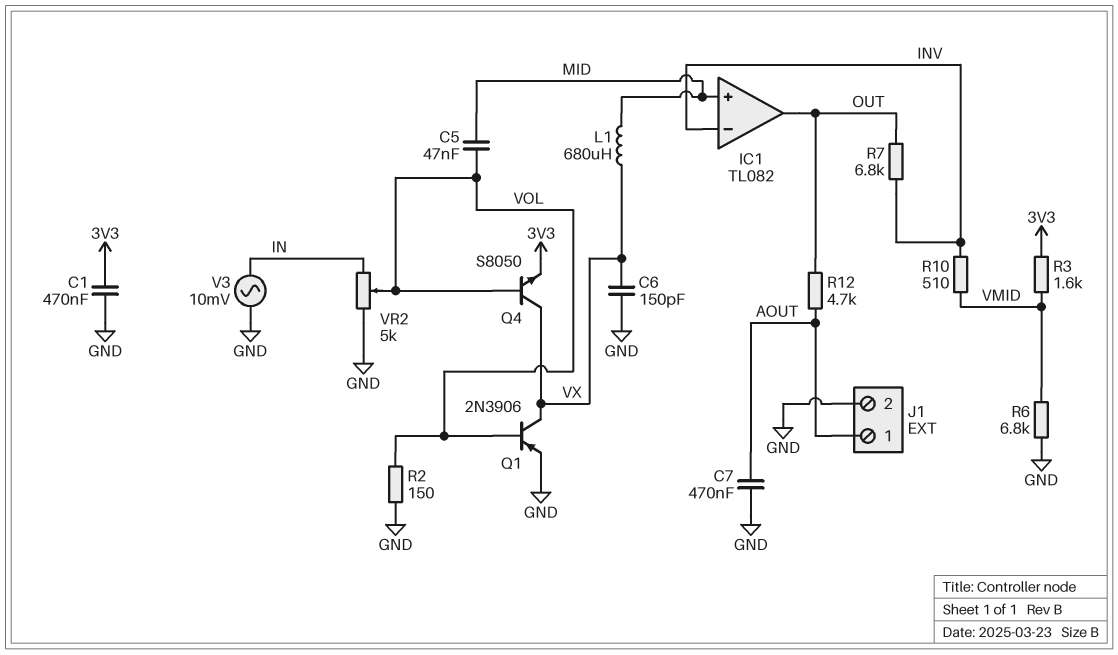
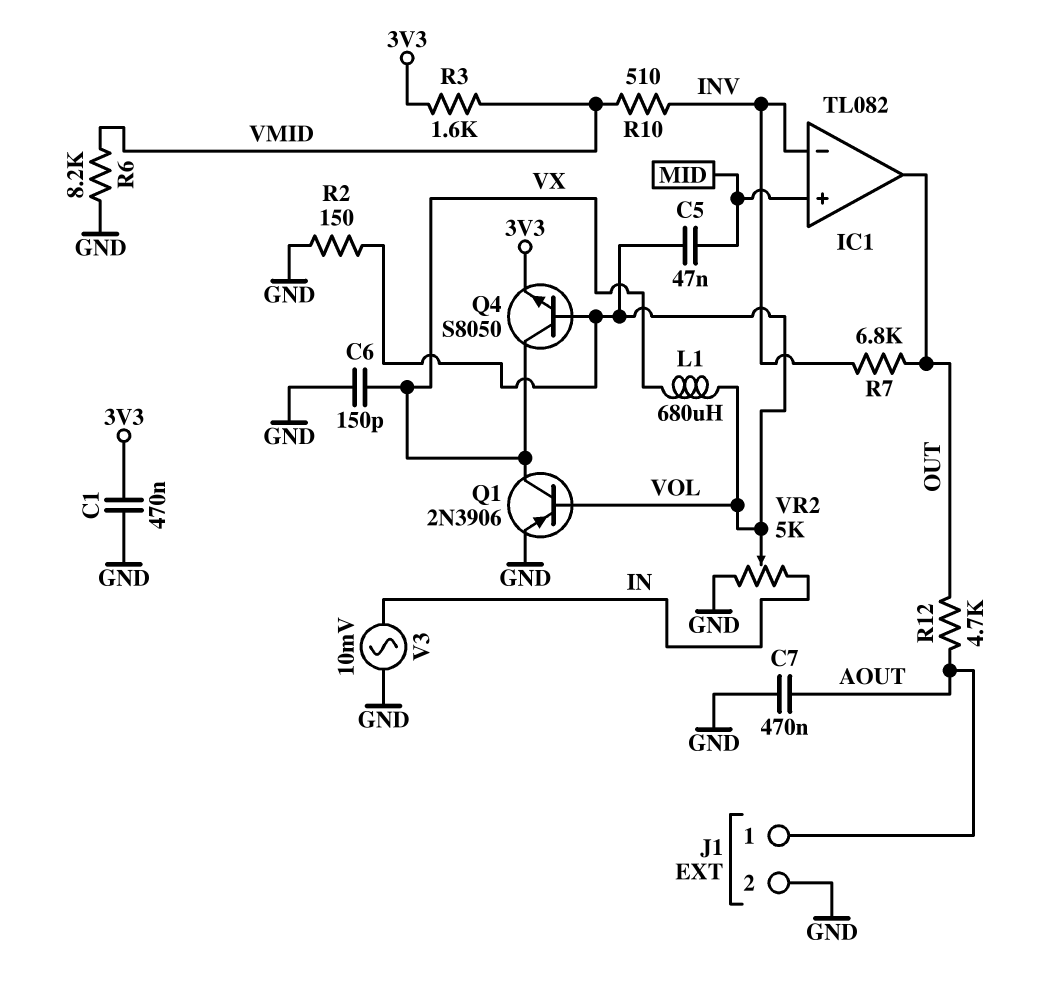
L1: 680uH (MID, VX) -> 680uH (VOL, VX)
R6: 6.8k (GND, VMID) -> 8.2k (GND, VMID)

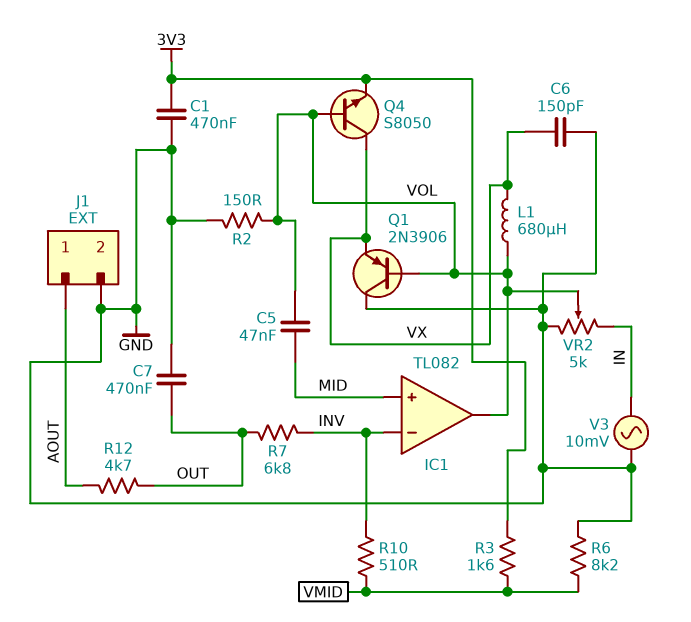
C7: 470nF (AOUT, GND) -> 470nF (GND, OUT)
IC1 pin out: OUT -> VOL
Q1: PNP 2N3906 (B VOL, C VX, E GND) -> PNP 2N3906 (B VOL, C GND, E VX)

